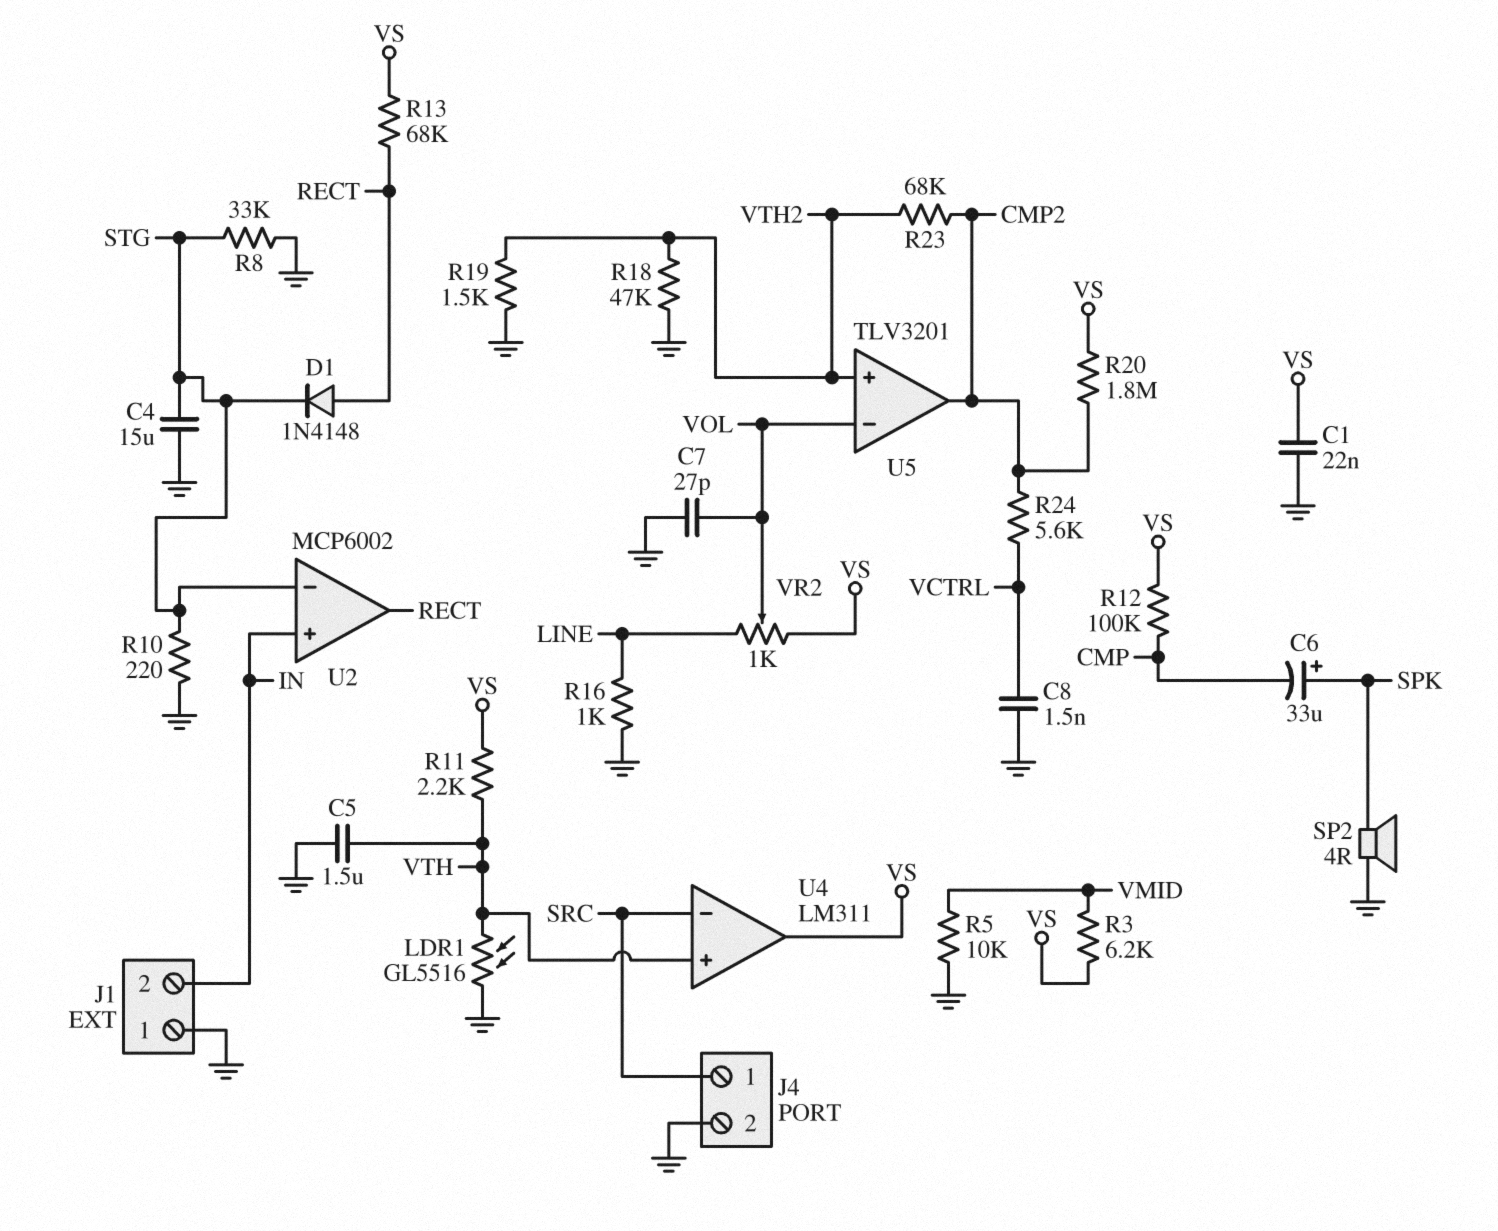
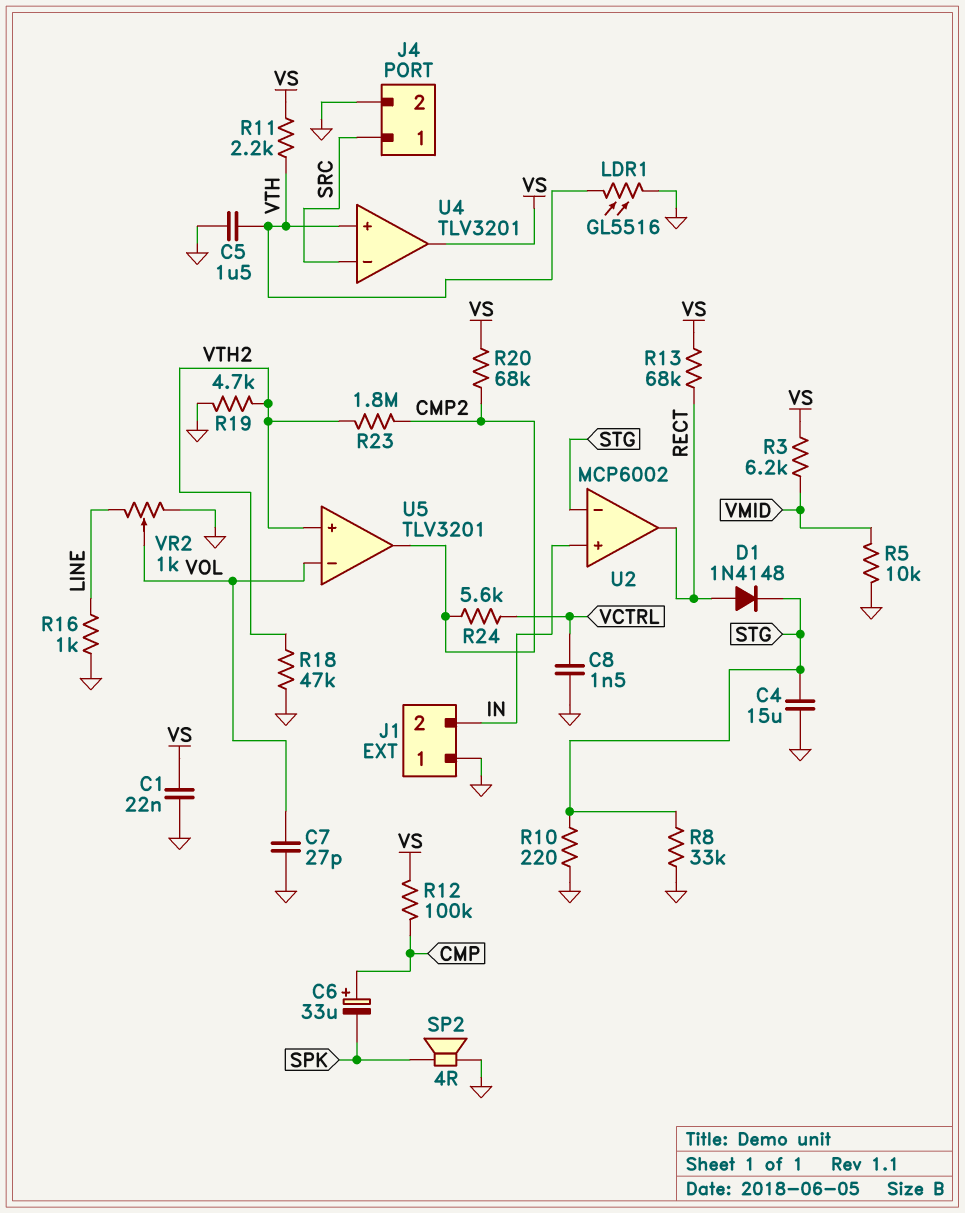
C6: 33uF (plus SPK, minus CMP) -> 33uF (plus CMP, minus SPK)
R19: 1.5k (GND, VTH2) -> 4.7k (GND, VTH2)
R20: 1.8M (CMP2, VS) -> 68k (CMP2, VS)
R23: 68k (CMP2, VTH2) -> 1.8M (CMP2, VTH2)
U4: LM311 -> TLV3201
VR2: 1k (LINE, VS, wiper VOL) -> 1k (GND, LINE, wiper VOL)

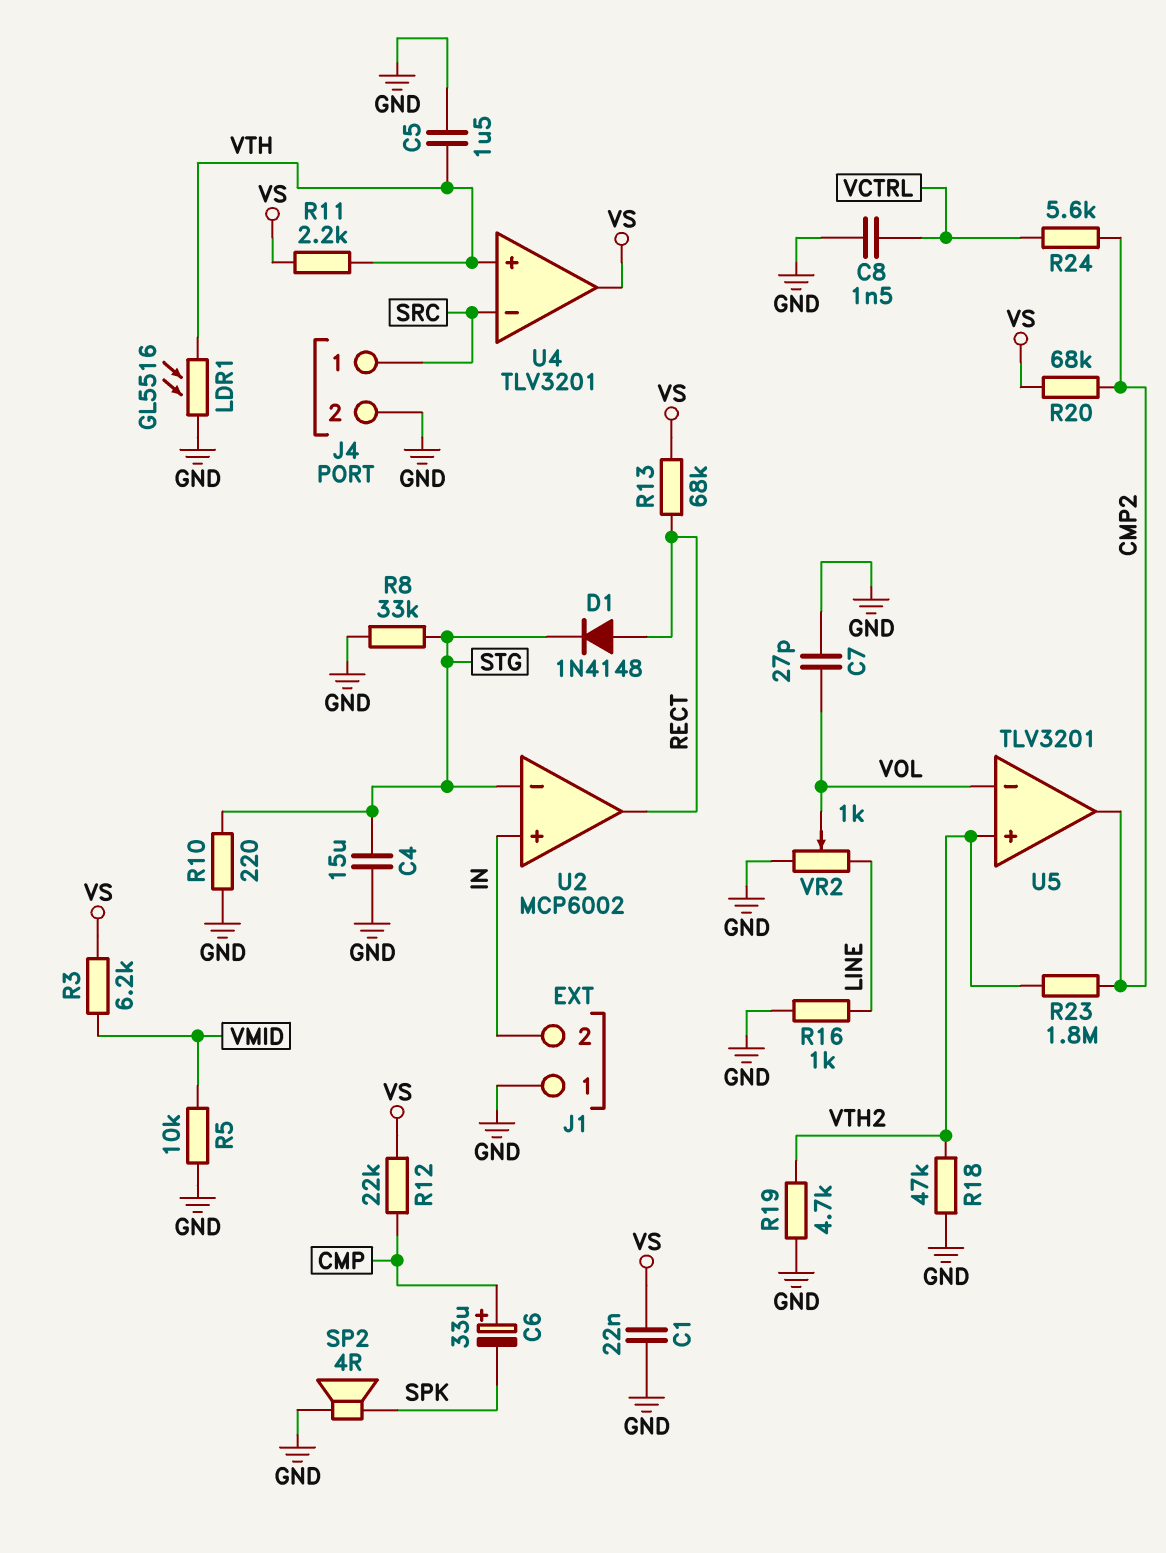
R12: 100k (CMP, VS) -> 22k (CMP, VS)

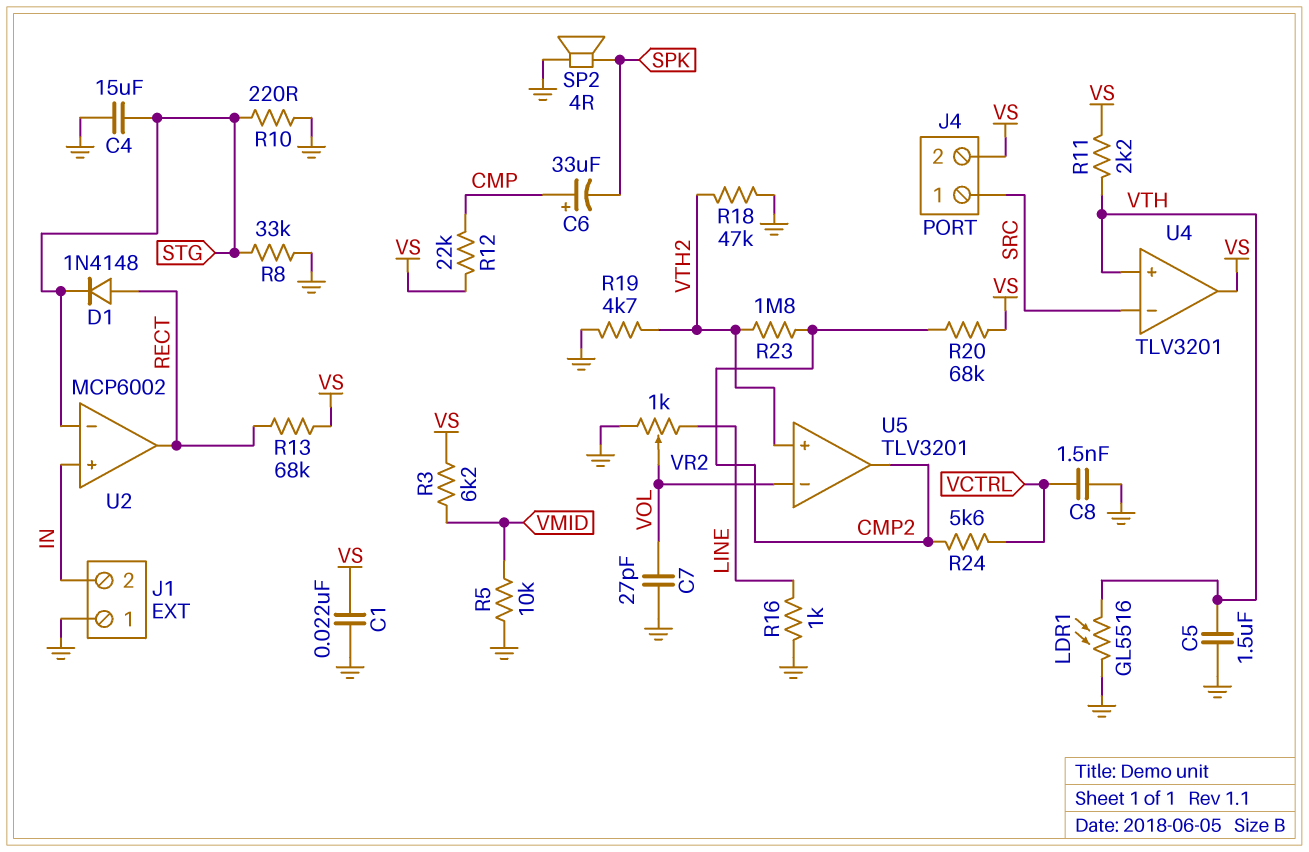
J4 pin 2: GND -> VS

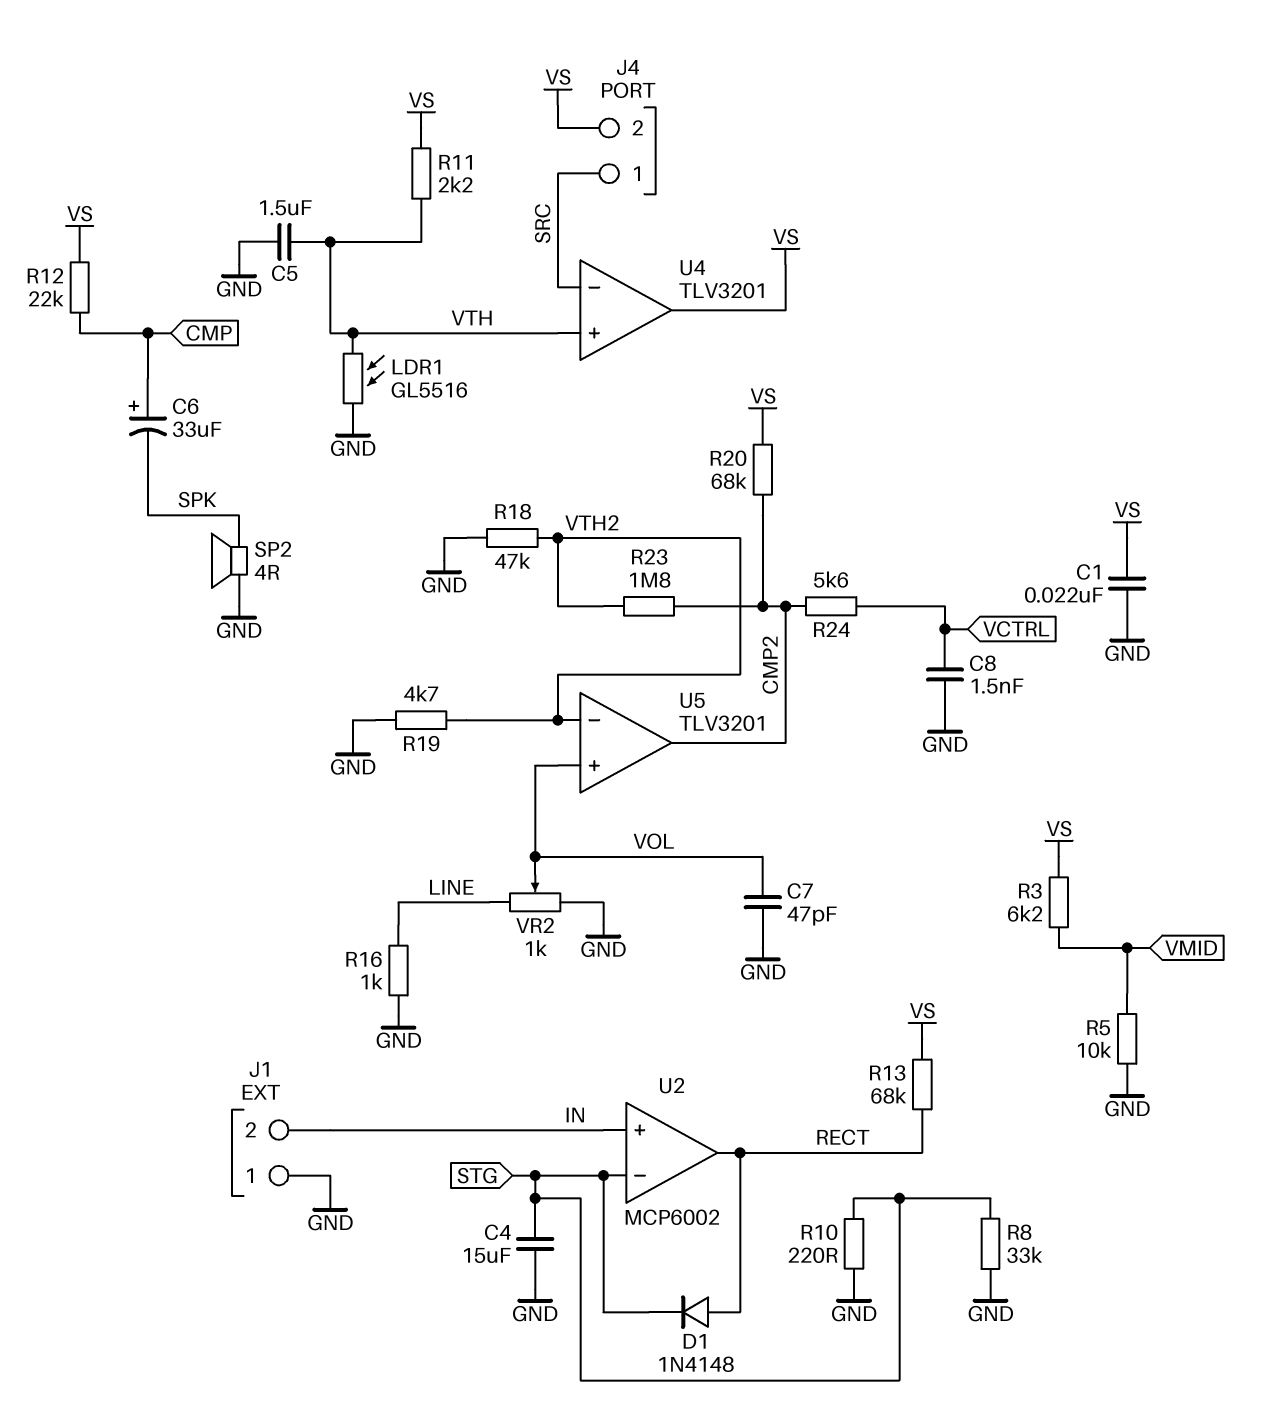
C7: 27pF (GND, VOL) -> 47pF (GND, VOL)
U5 pin in+: VTH2 -> VOL
U5 pin in-: VOL -> VTH2

